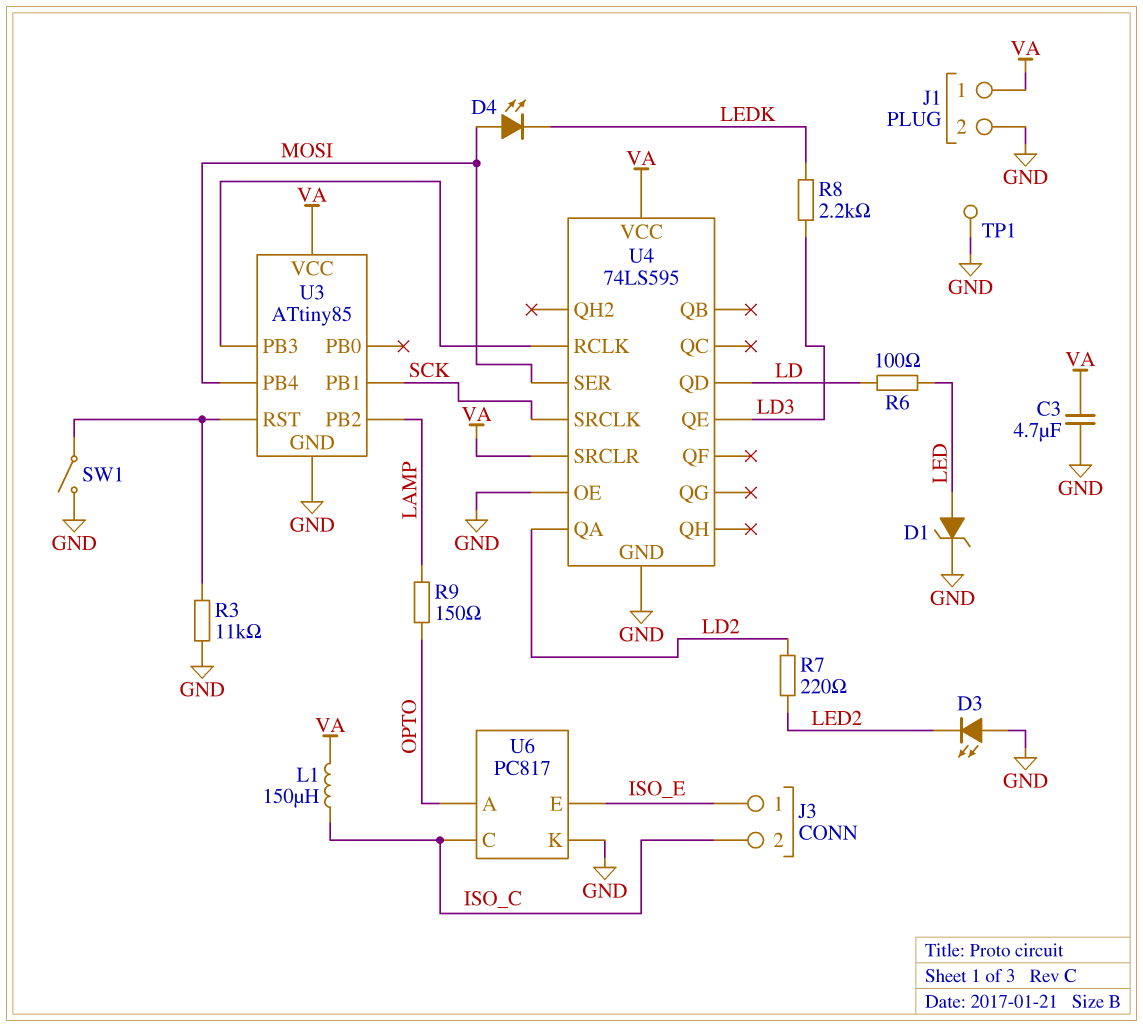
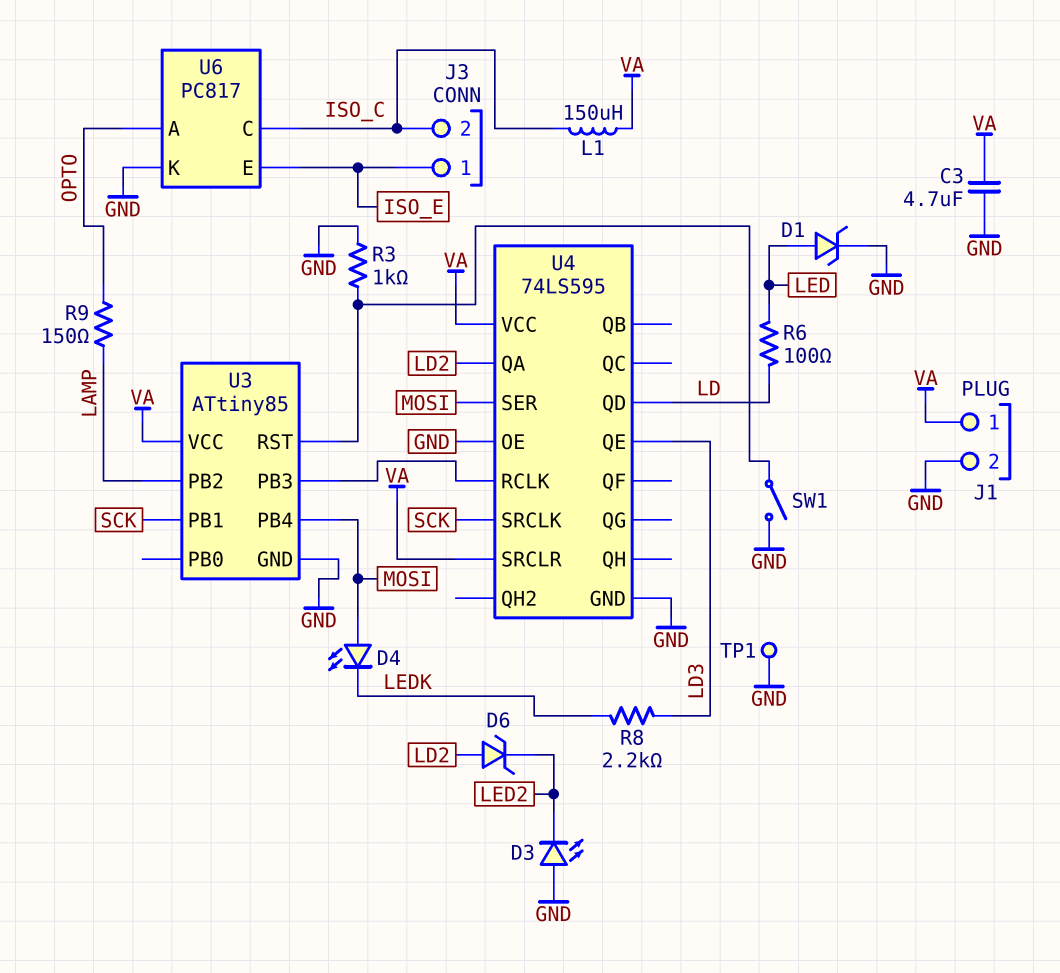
D6: none -> zener (A LD2, K LED2)
R3: 11k (GND, U3/RST) -> 1k (GND, U3/RST)
R7: 220 (LD2, LED2) -> none

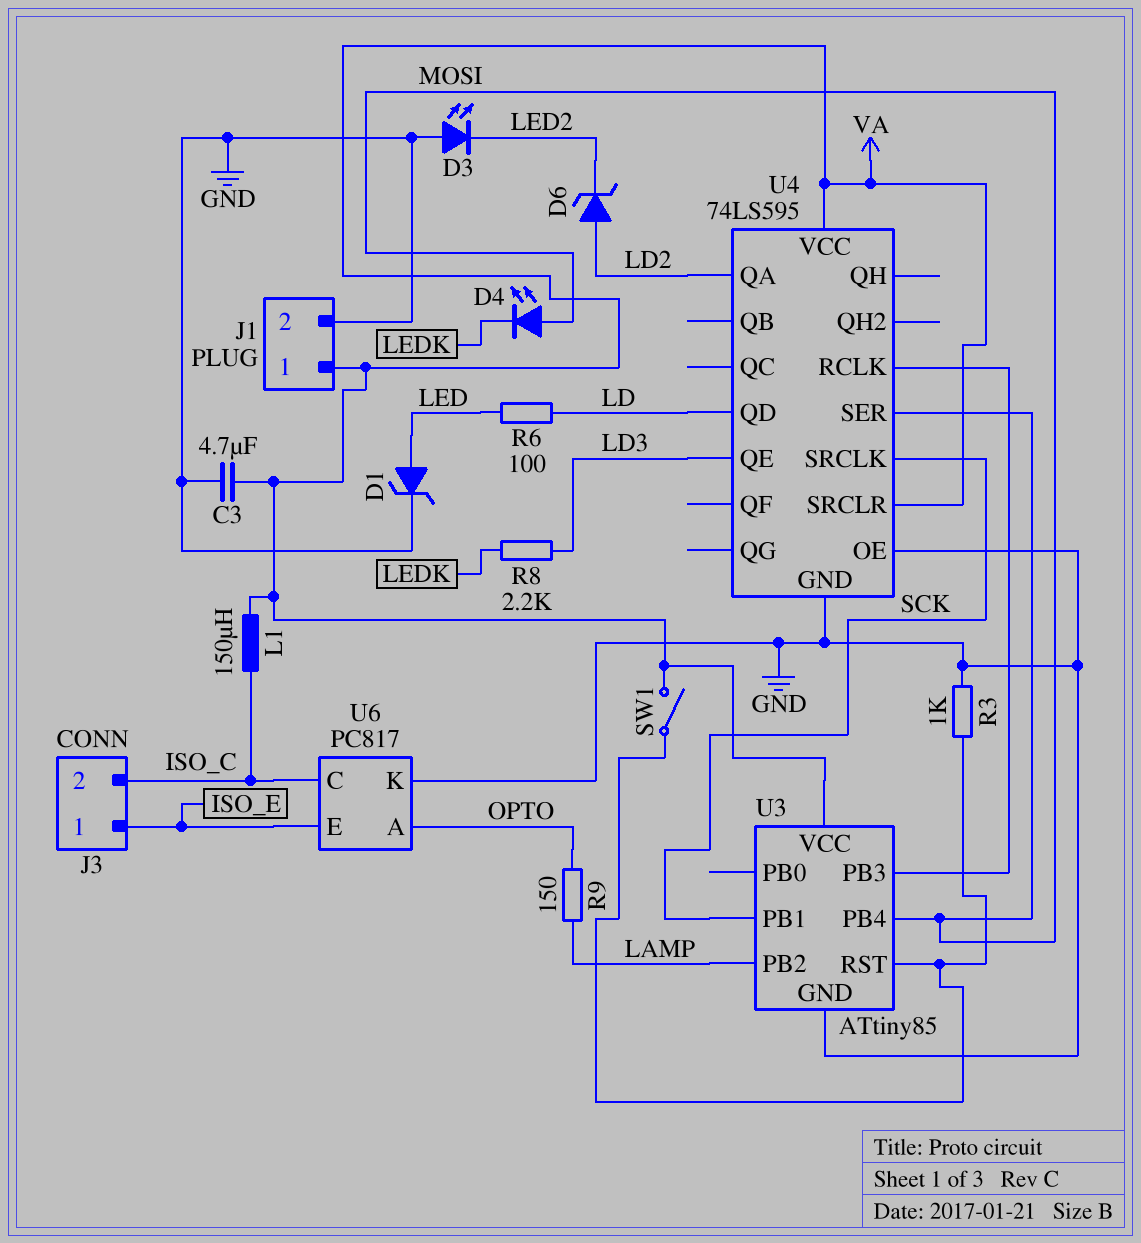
SW1: switch (GND, U3/RST) -> switch (U3/RST, VA)
TP1: test point (GND) -> none

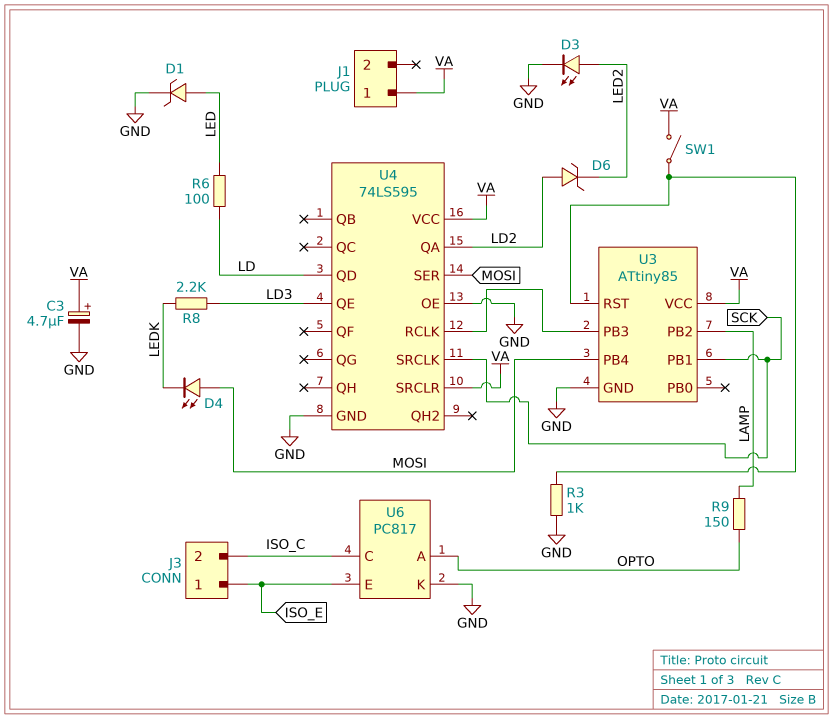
C3: 4.7uF (GND, VA) -> 4.7uF (plus VA, minus GND)
D3: LED (A GND, K LED2) -> LED (A LED2, K GND)
J1 pin 2: GND -> none
L1: 150uH (ISO_C, VA) -> none

